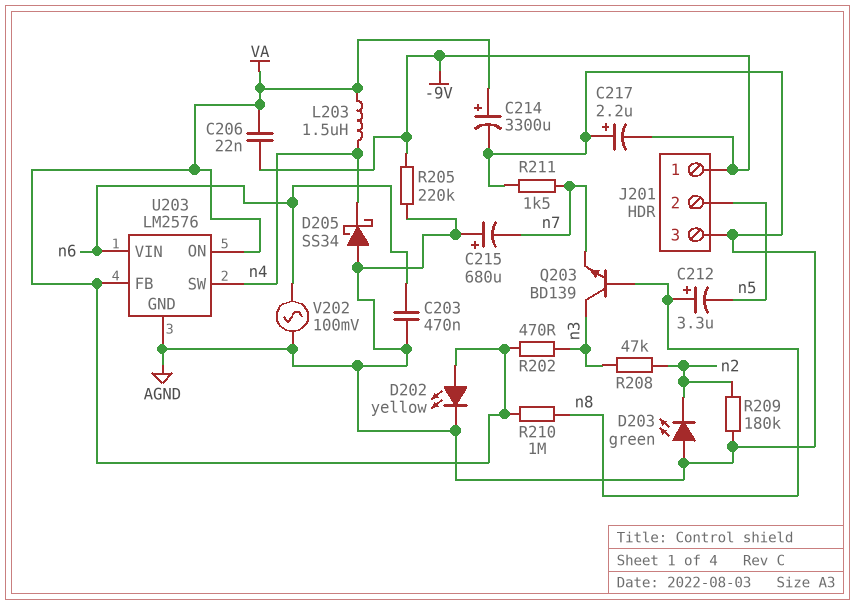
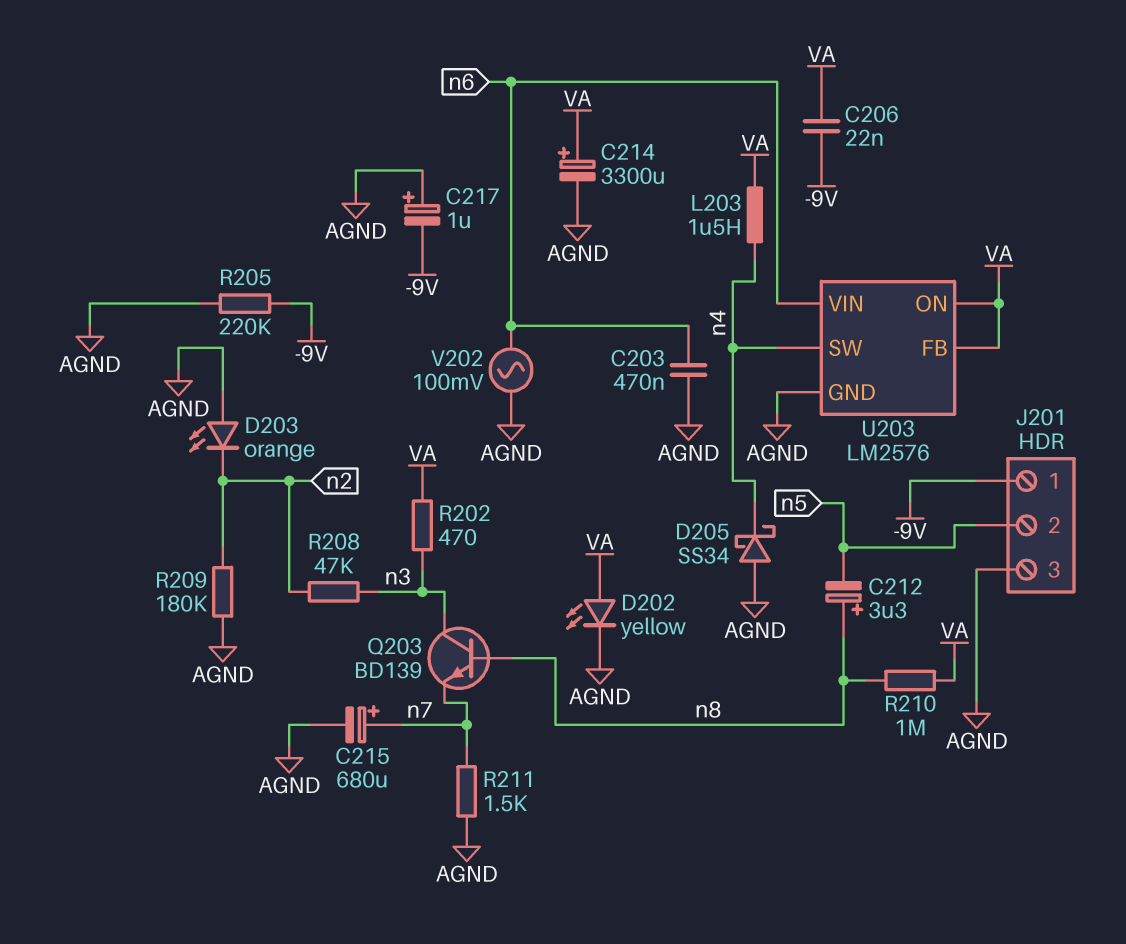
C215: 680uF (plus AGND, minus n7) -> 680uF (plus n7, minus AGND)
C217: 2.2uF (plus AGND, minus -9V) -> 1uF (plus AGND, minus -9V)
D203: LED green (A AGND, K n2) -> LED orange (A AGND, K n2)

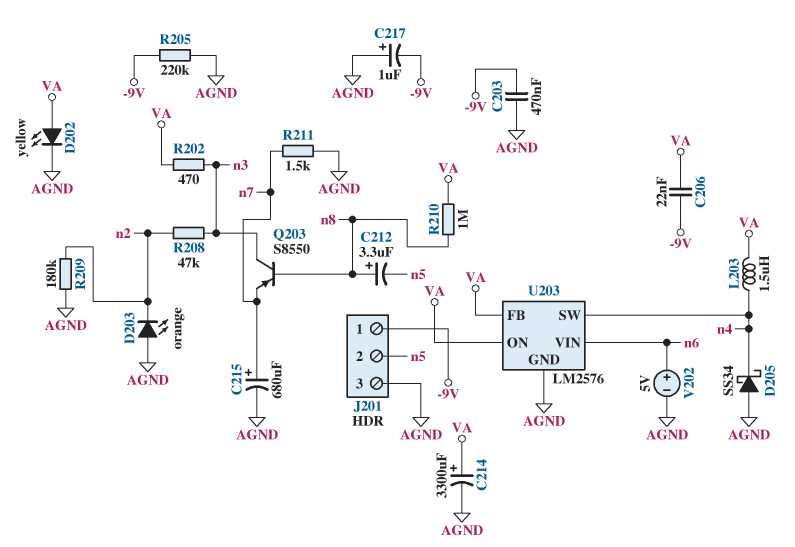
C203: 470nF (AGND, n6) -> 470nF (-9V, AGND)
Q203: NPN BD139 (B n8, C n3, E n7) -> PNP S8550 (B n8, C n3, E n7)
V202: AC 100mV (AGND, n6) -> 5V (plus n6, minus AGND)

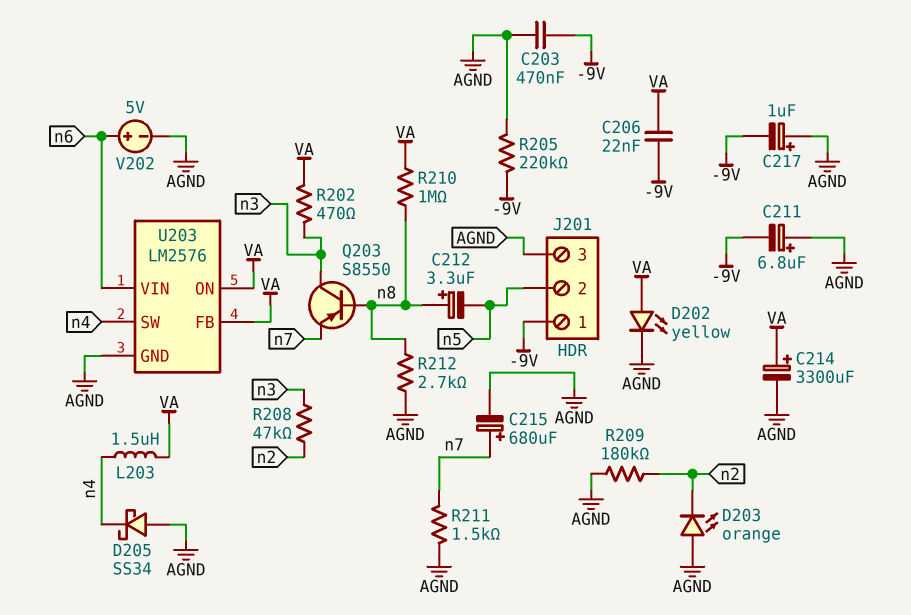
C211: none -> 6.8uF (plus AGND, minus -9V)
R212: none -> 2.7k (AGND, n8)

